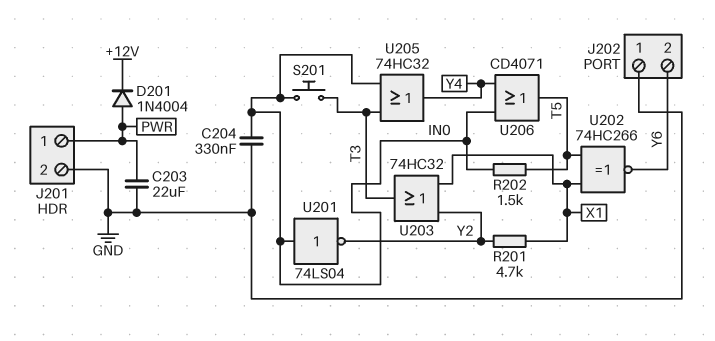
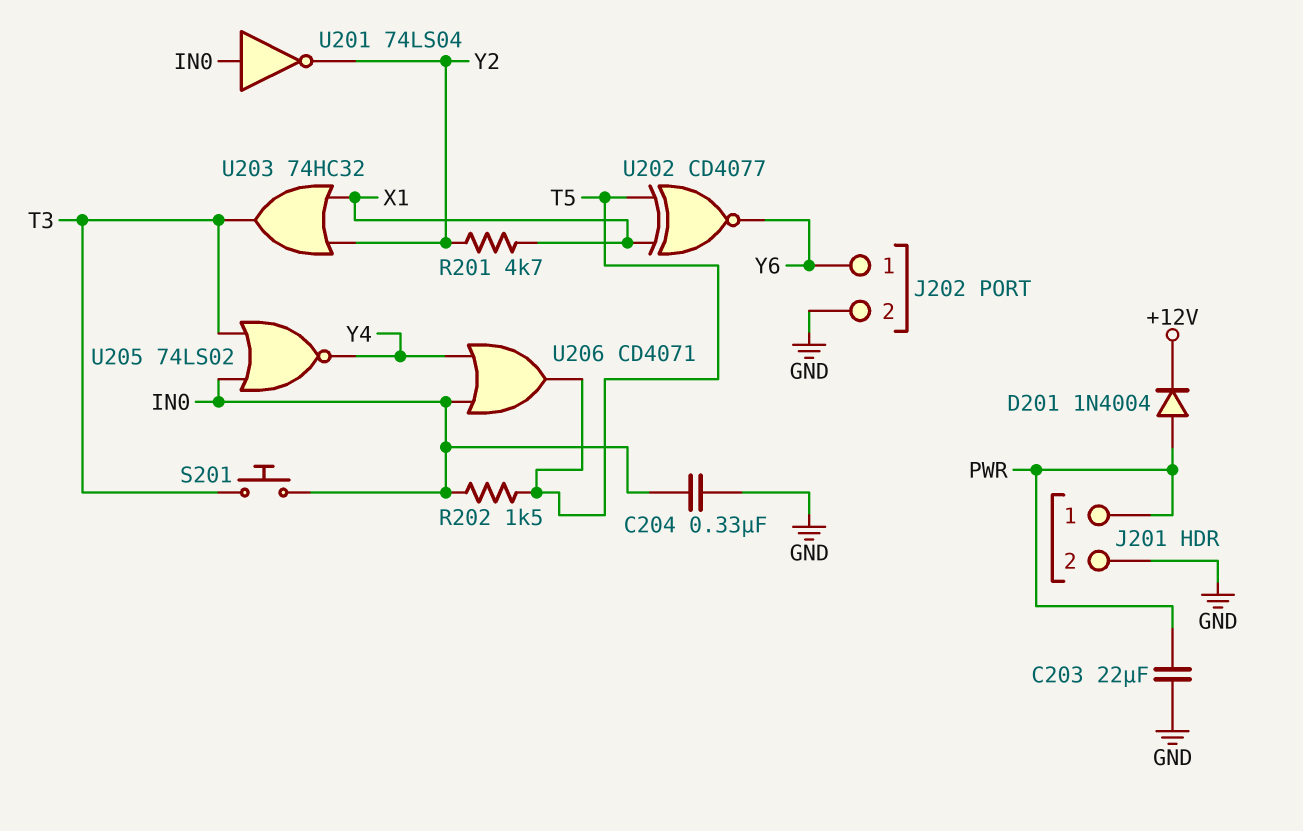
J202 pin 1: GND -> Y6
J202 pin 2: Y6 -> GND
U202: XNOR 74HC266 (in T5, in X1, out Y6) -> XNOR CD4077 (in T5, in X1, out Y6)
U205: OR 74HC32 (in IN0, in T3, out Y4) -> NOR 74LS02 (in IN0, in T3, out Y4)

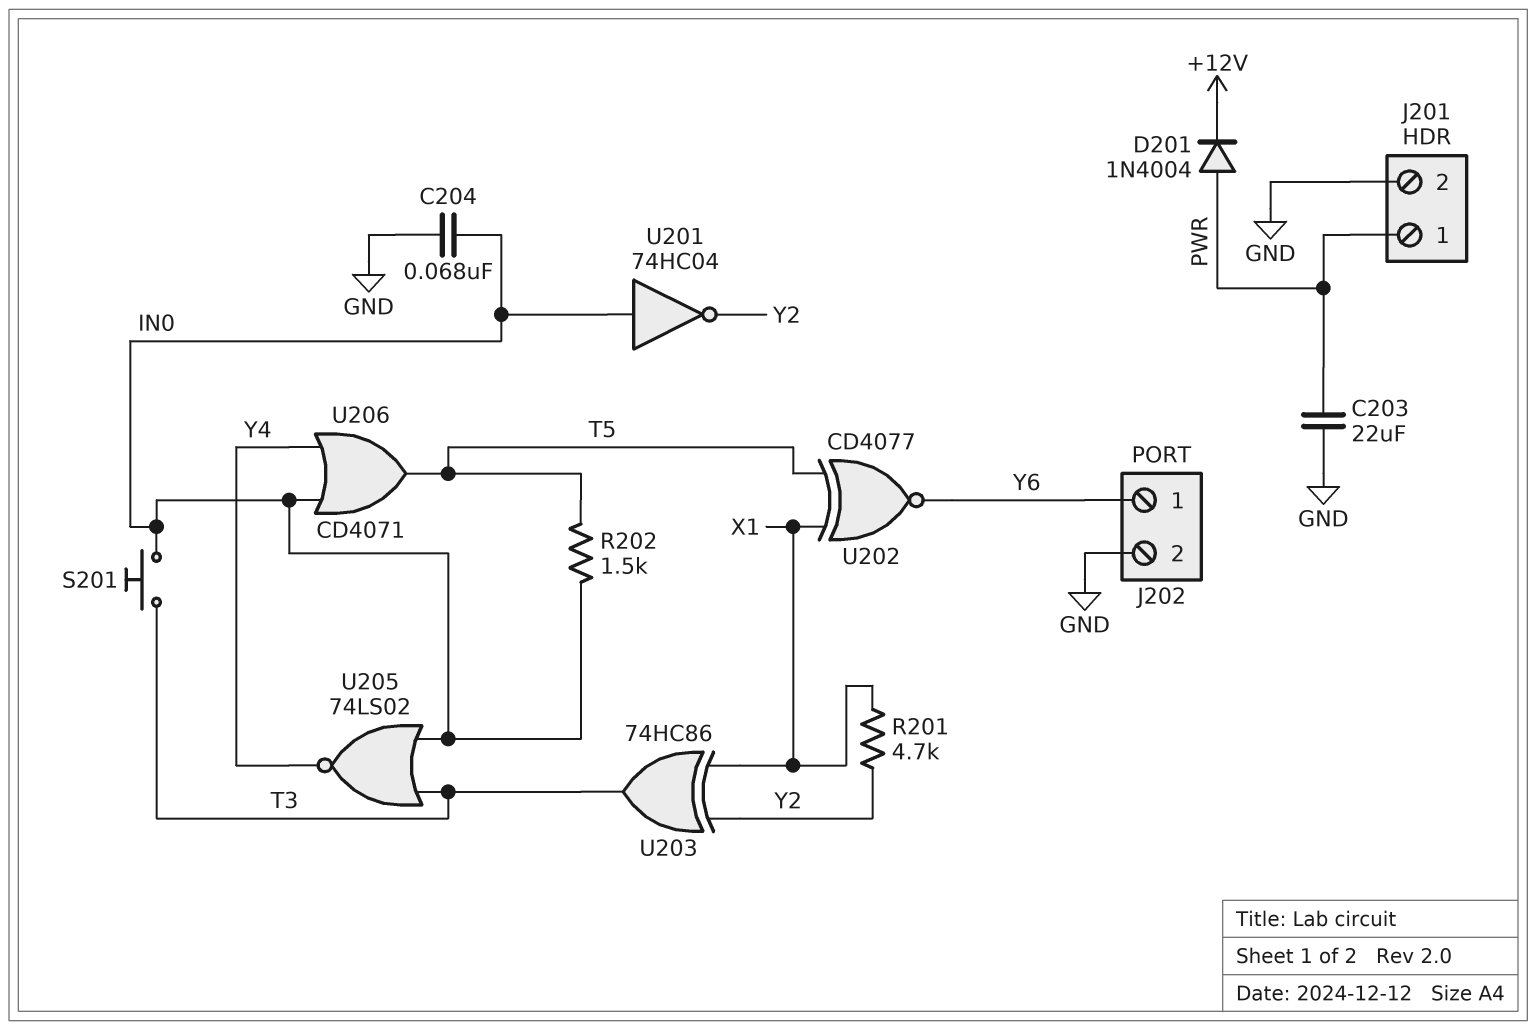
C204: 330nF (GND, IN0) -> 68nF (GND, IN0)
U201: NOT 74LS04 (in IN0, out Y2) -> NOT 74HC04 (in IN0, out Y2)
U203: OR 74HC32 (in X1, in Y2, out T3) -> XOR 74HC86 (in X1, in Y2, out T3)

